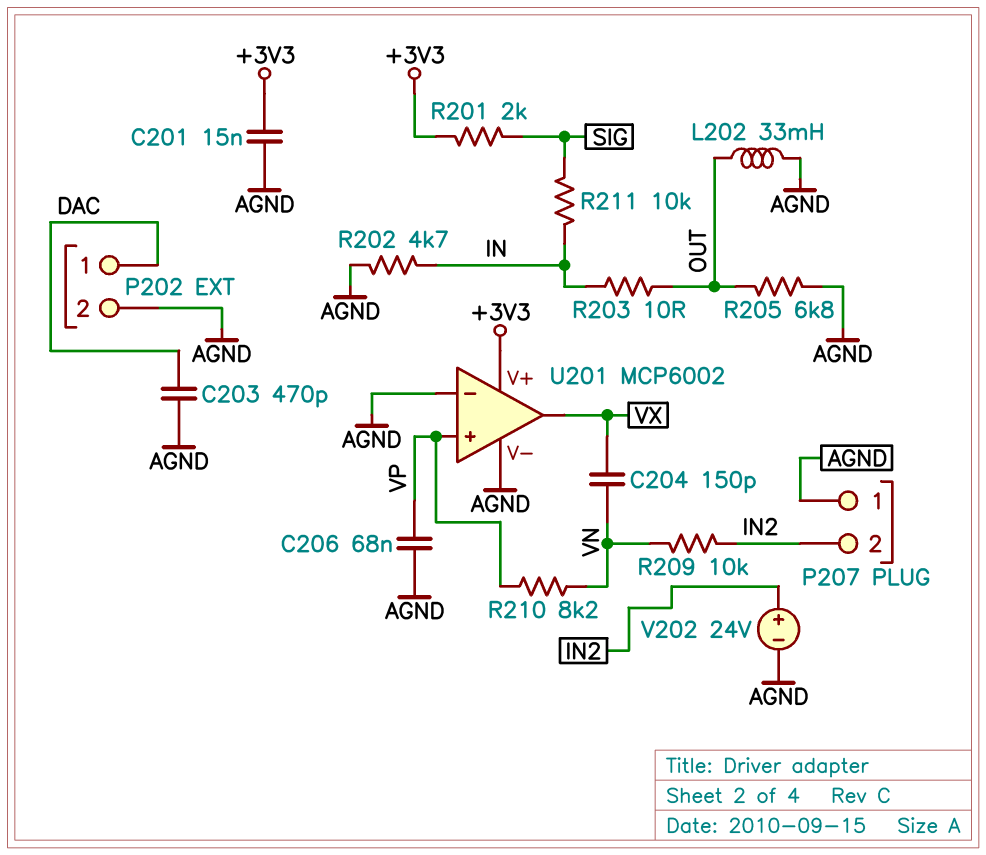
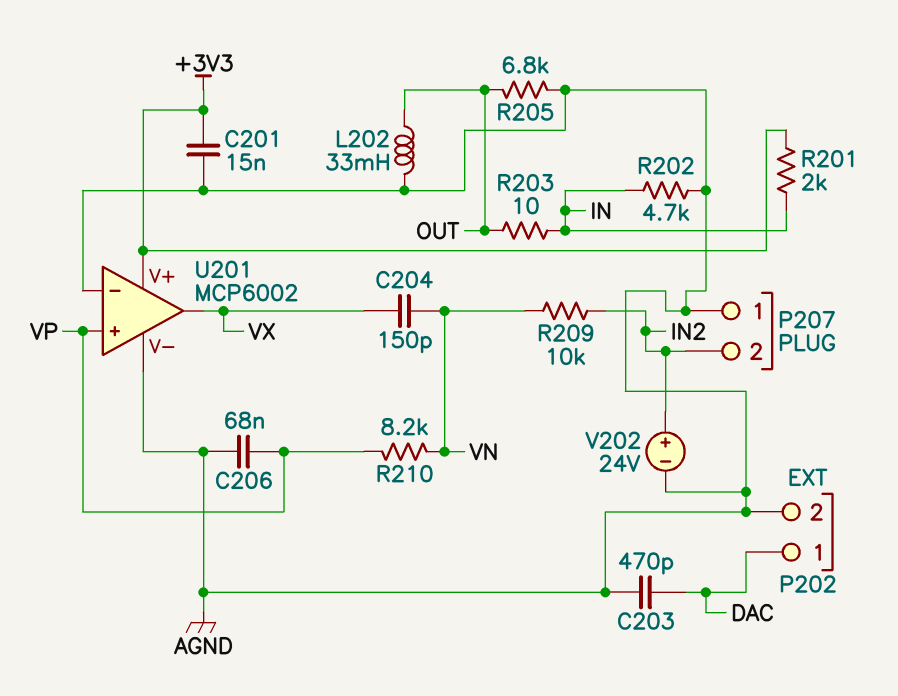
R201: 2k (+3V3, SIG) -> 2k (+3V3, IN)
R211: 10k (IN, SIG) -> none

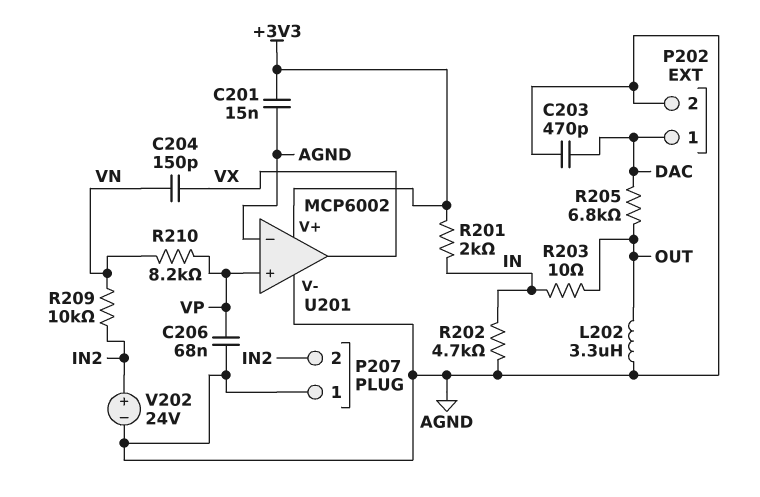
L202: 33mH (AGND, OUT) -> 3.3uH (AGND, OUT)
R205: 6.8k (AGND, OUT) -> 6.8k (DAC, OUT)

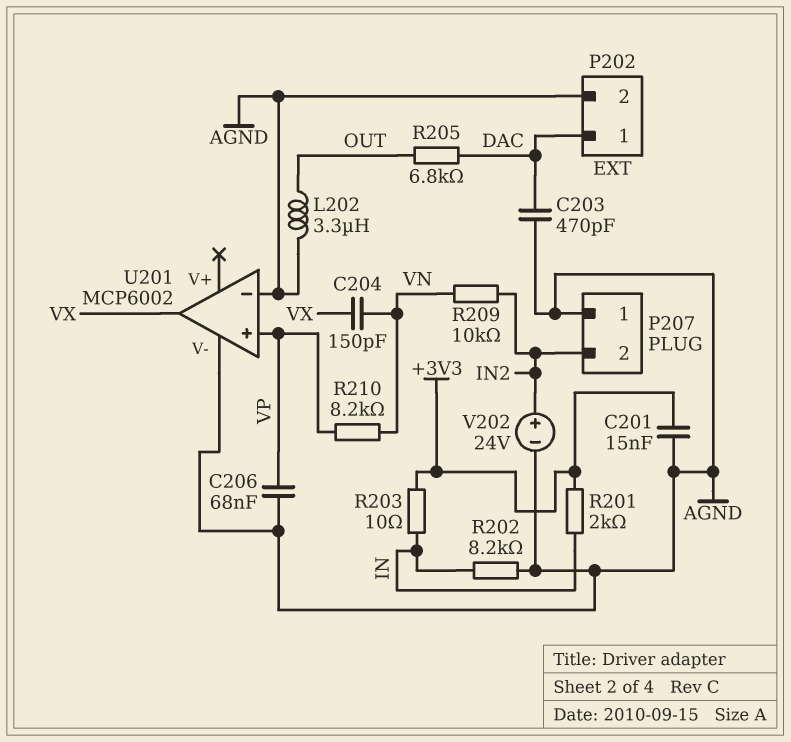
R202: 4.7k (AGND, IN) -> 8.2k (AGND, IN)
R203: 10 (IN, OUT) -> 10 (+3V3, IN)
U201 pin V+: +3V3 -> none

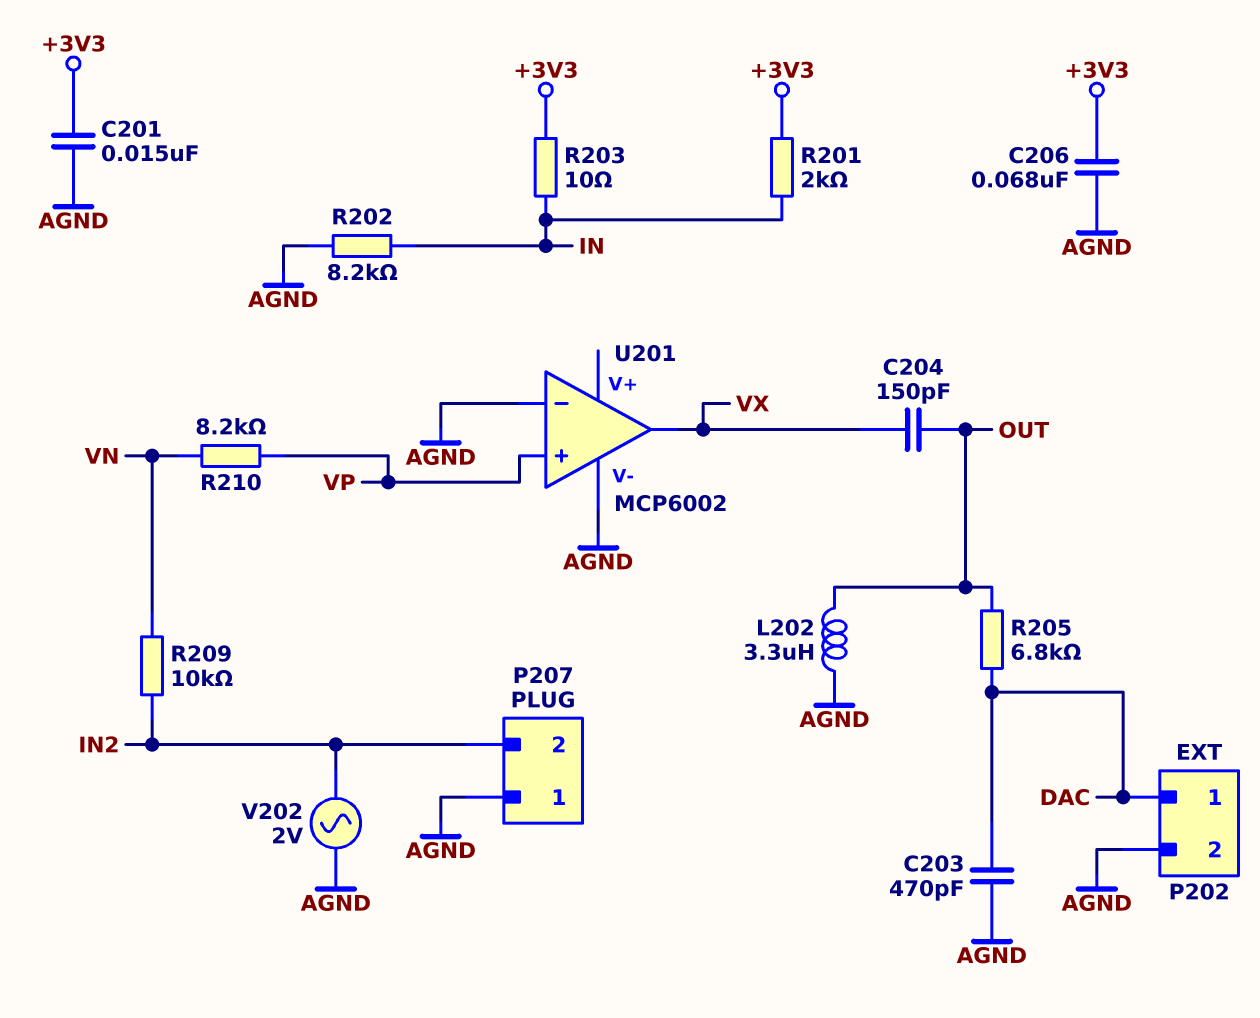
C204: 150pF (VN, VX) -> 150pF (OUT, VX)
C206: 68nF (AGND, VP) -> 68nF (+3V3, AGND)
V202: 24V (plus IN2, minus AGND) -> AC 2V (AGND, IN2)

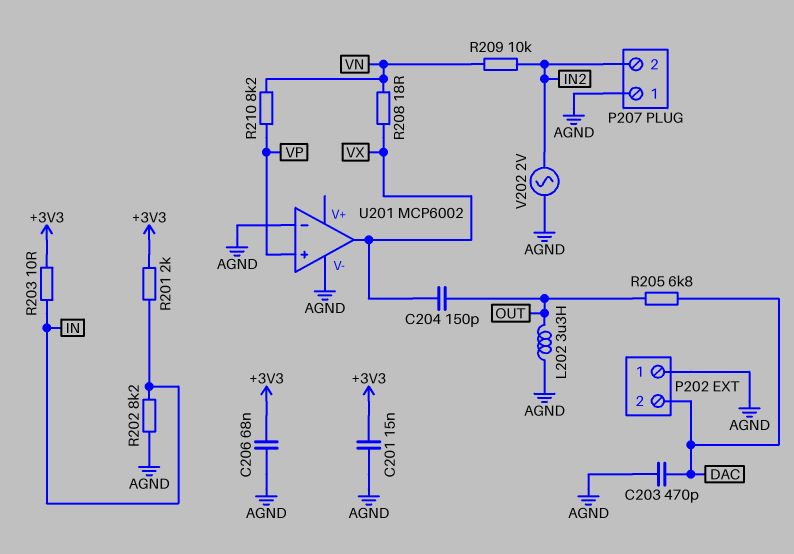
P202 pin 1: DAC -> AGND
P202 pin 2: AGND -> DAC
R208: none -> 18 (VN, VX)

